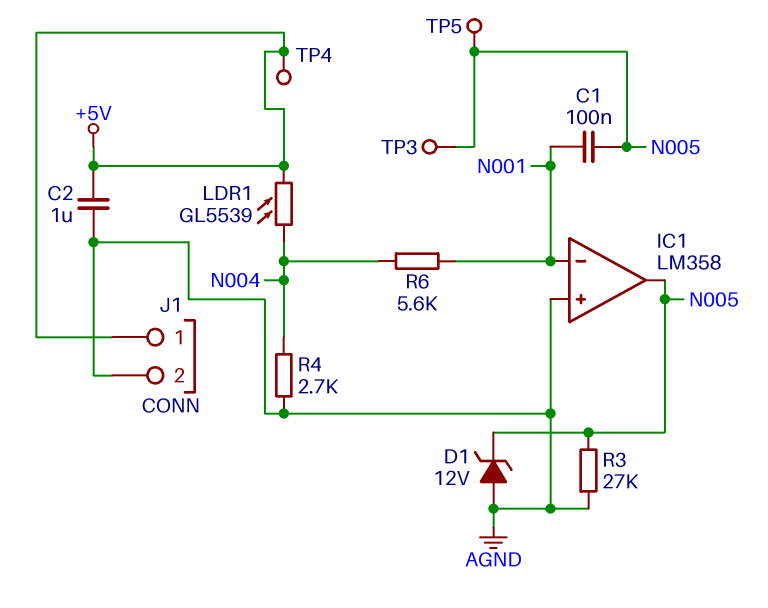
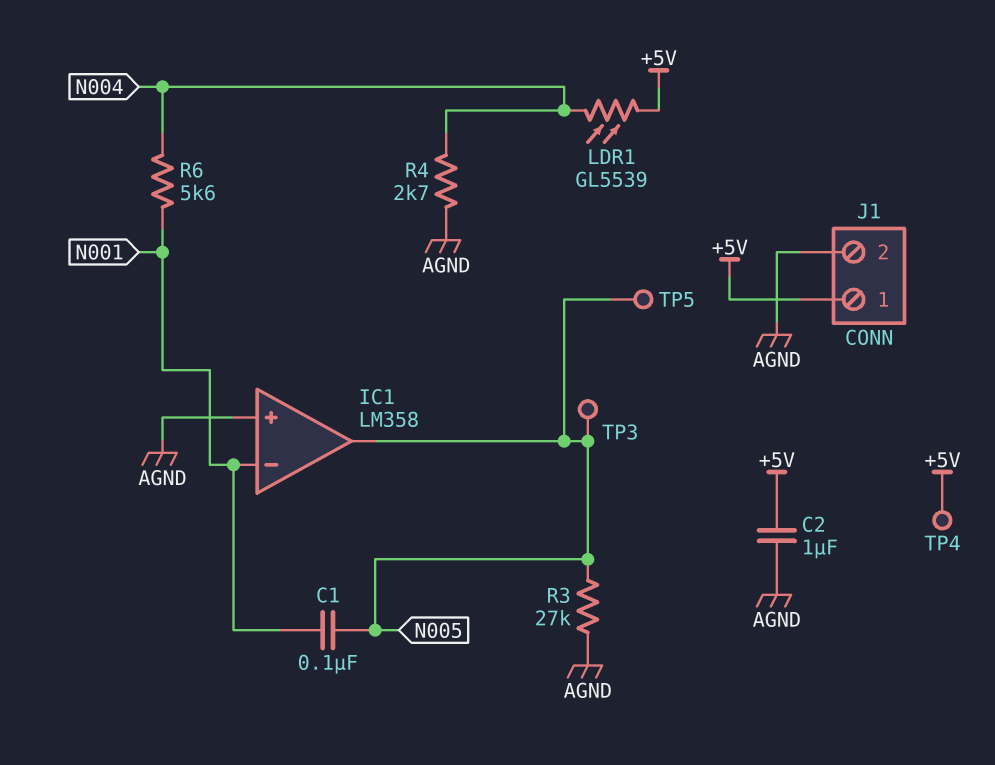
D1: zener 12V (A AGND, K N005) -> none

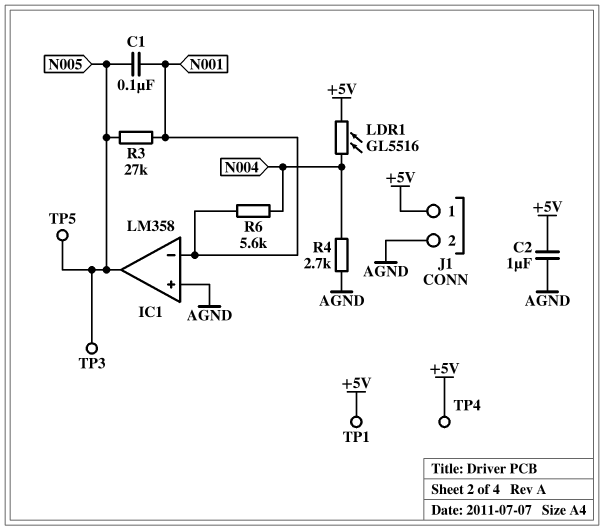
LDR1: GL5539 (+5V, N004) -> GL5516 (+5V, N004)
R3: 27k (AGND, N005) -> 27k (N001, N005)
TP1: none -> test point (+5V)

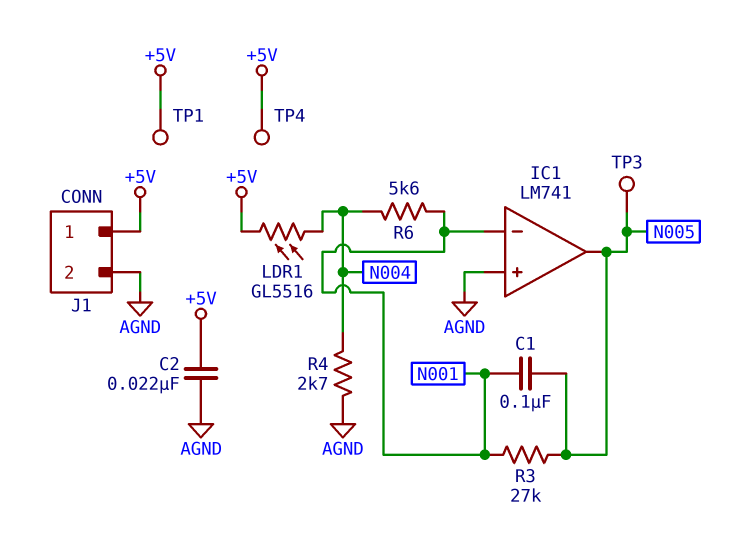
C2: 1uF (+5V, AGND) -> 22nF (+5V, AGND)
IC1: LM358 -> LM741
TP5: test point (N005) -> none

